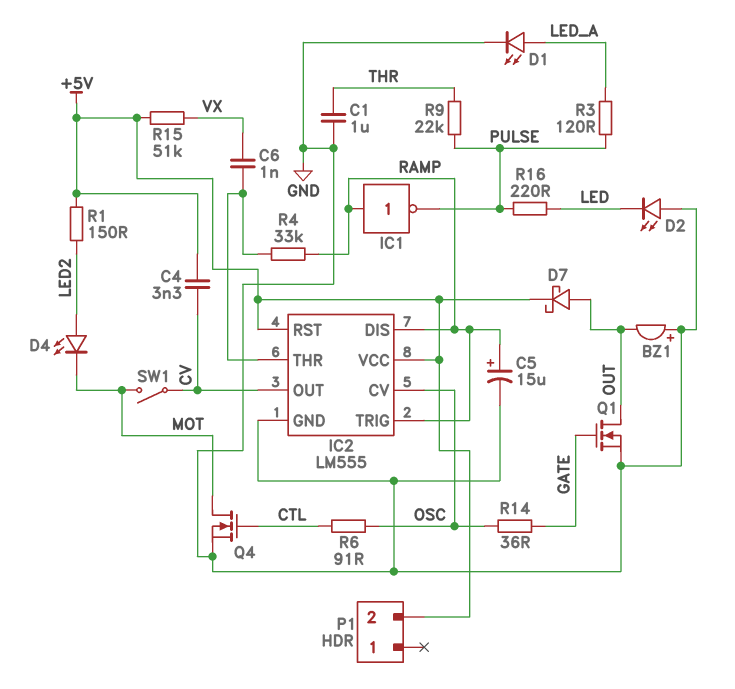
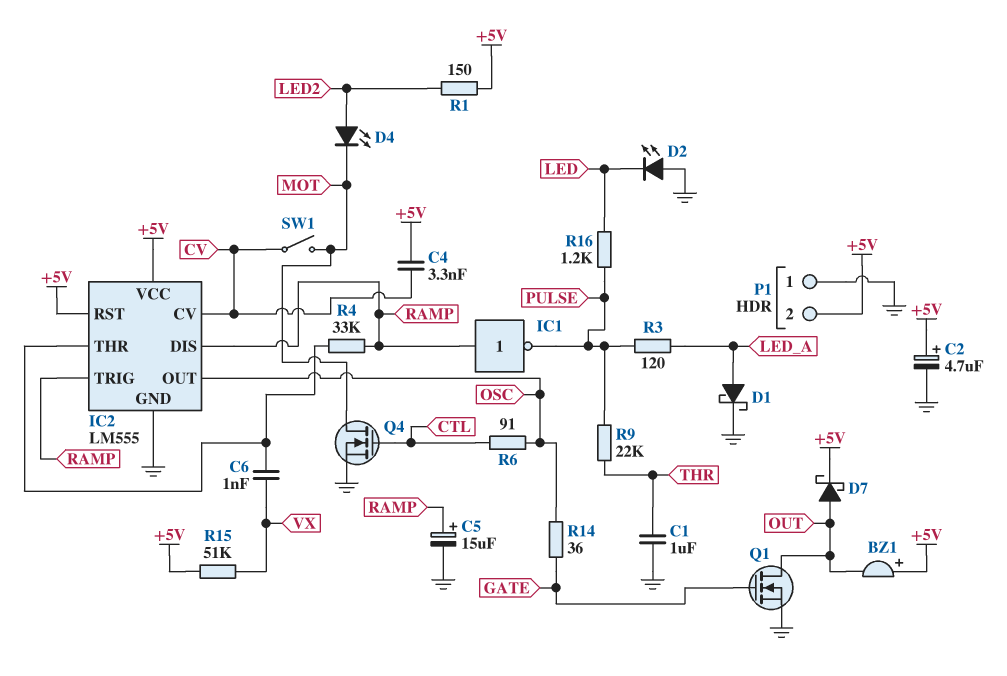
BZ1: buzzer (plus GND, minus OUT) -> buzzer (plus +5V, minus OUT)
C2: none -> 4.7uF (plus +5V, minus GND)
D1: LED (A LED_A, K GND) -> schottky (A LED_A, K GND)
IC2 pin CV: OSC -> CV
IC2 pin OUT: CV -> OSC
P1 pin 1: none -> GND
R16: 220 (LED, PULSE) -> 1.2k (LED, PULSE)

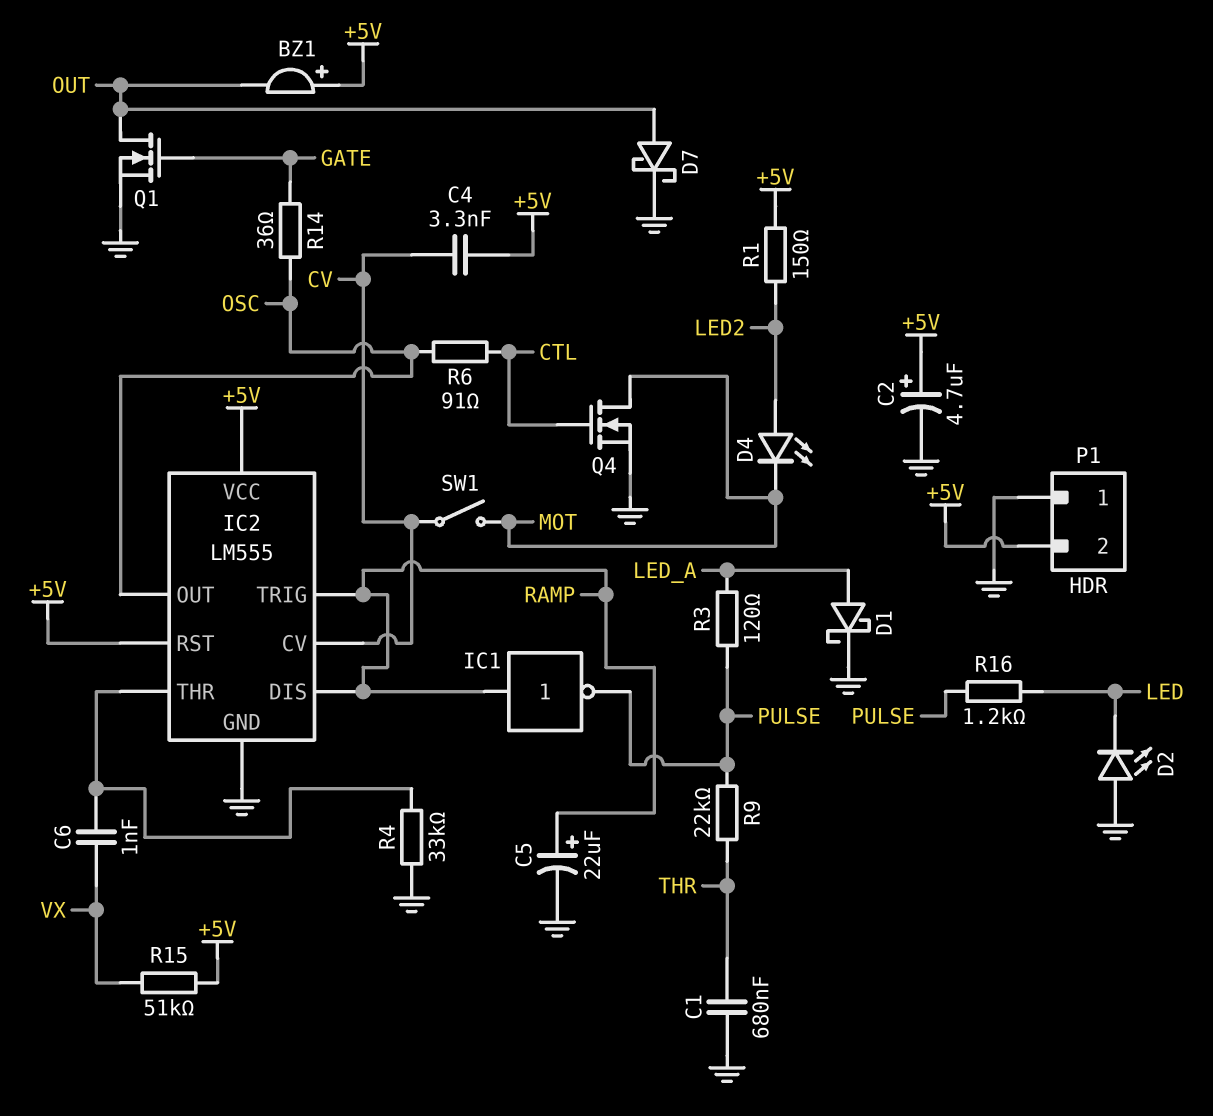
C1: 1uF (GND, THR) -> 680nF (GND, THR)
C5: 15uF (plus RAMP, minus GND) -> 22uF (plus RAMP, minus GND)
D7: schottky (A OUT, K +5V) -> schottky (A OUT, K GND)
R4: 33k (IC2/THR, RAMP) -> 33k (GND, IC2/THR)

